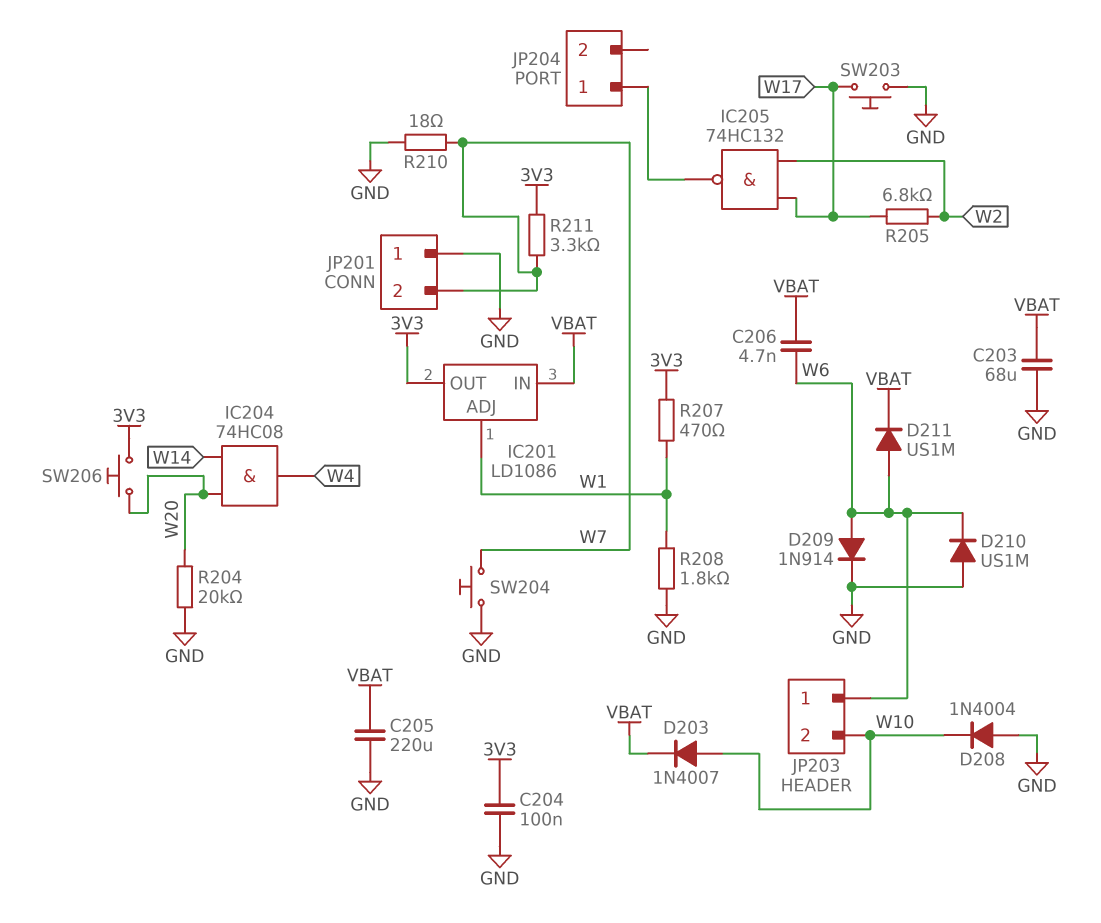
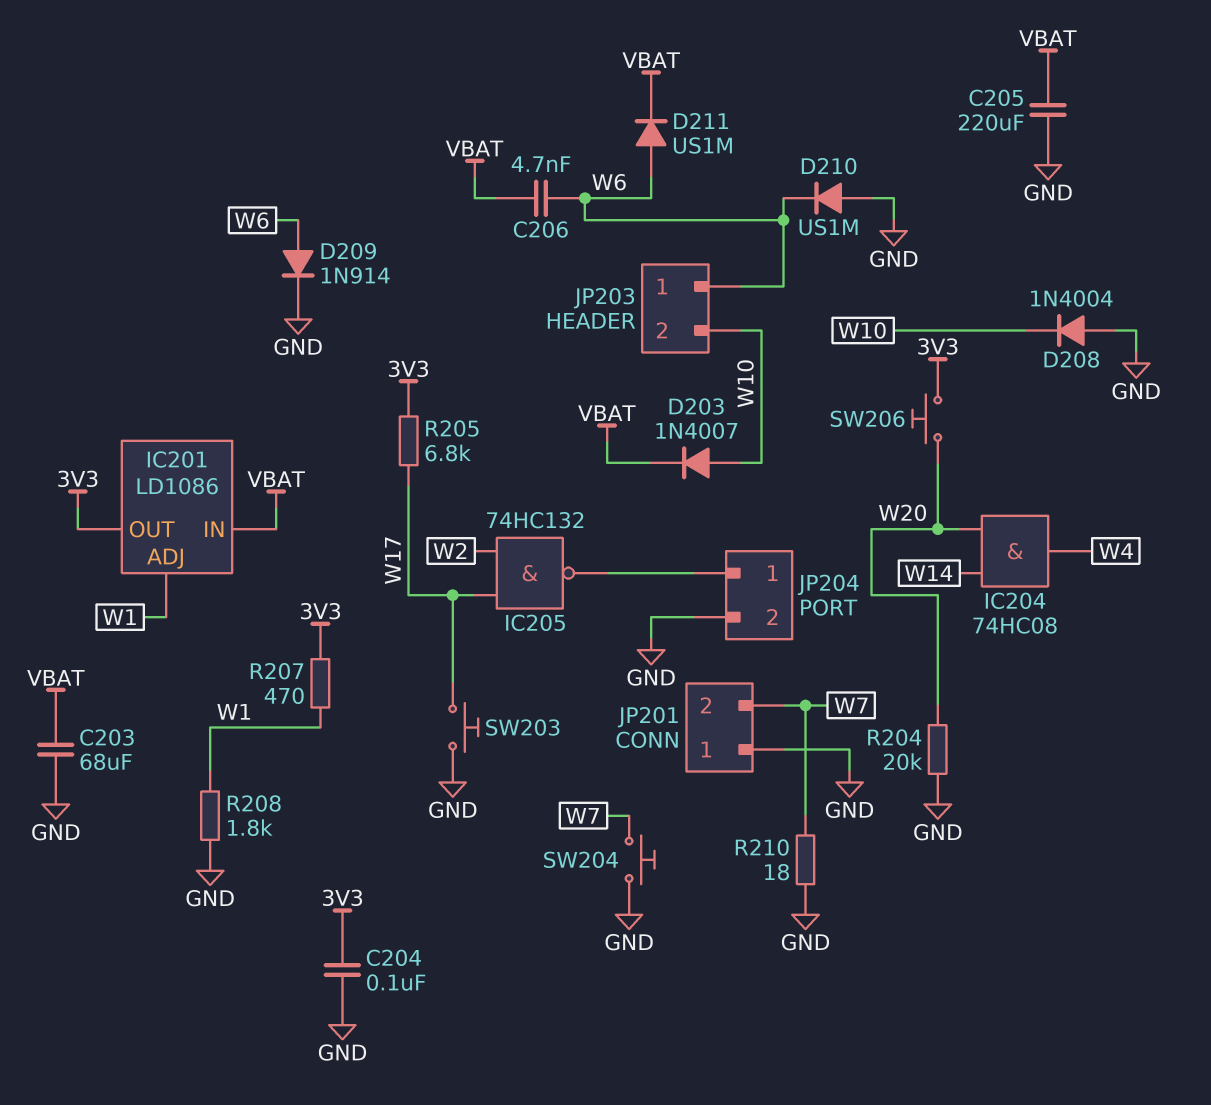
JP204 pin 2: none -> GND
R205: 6.8k (W2, W17) -> 6.8k (3V3, W17)
R211: 3.3k (3V3, W7) -> none

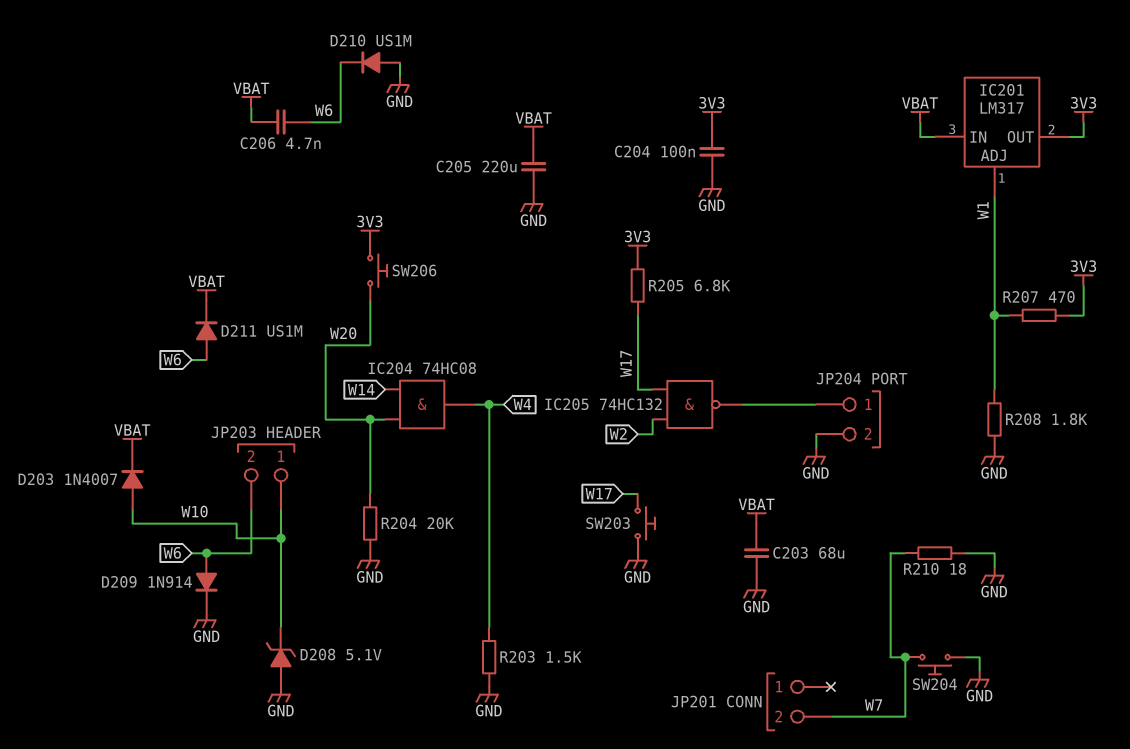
D208: diode 1N4004 (A GND, K W10) -> zener 5.1V (A GND, K W10)
IC201: LD1086 -> LM317
JP201 pin 1: GND -> none
JP203 pin 1: W6 -> W10
JP203 pin 2: W10 -> W6
R203: none -> 1.5k (GND, W4)

